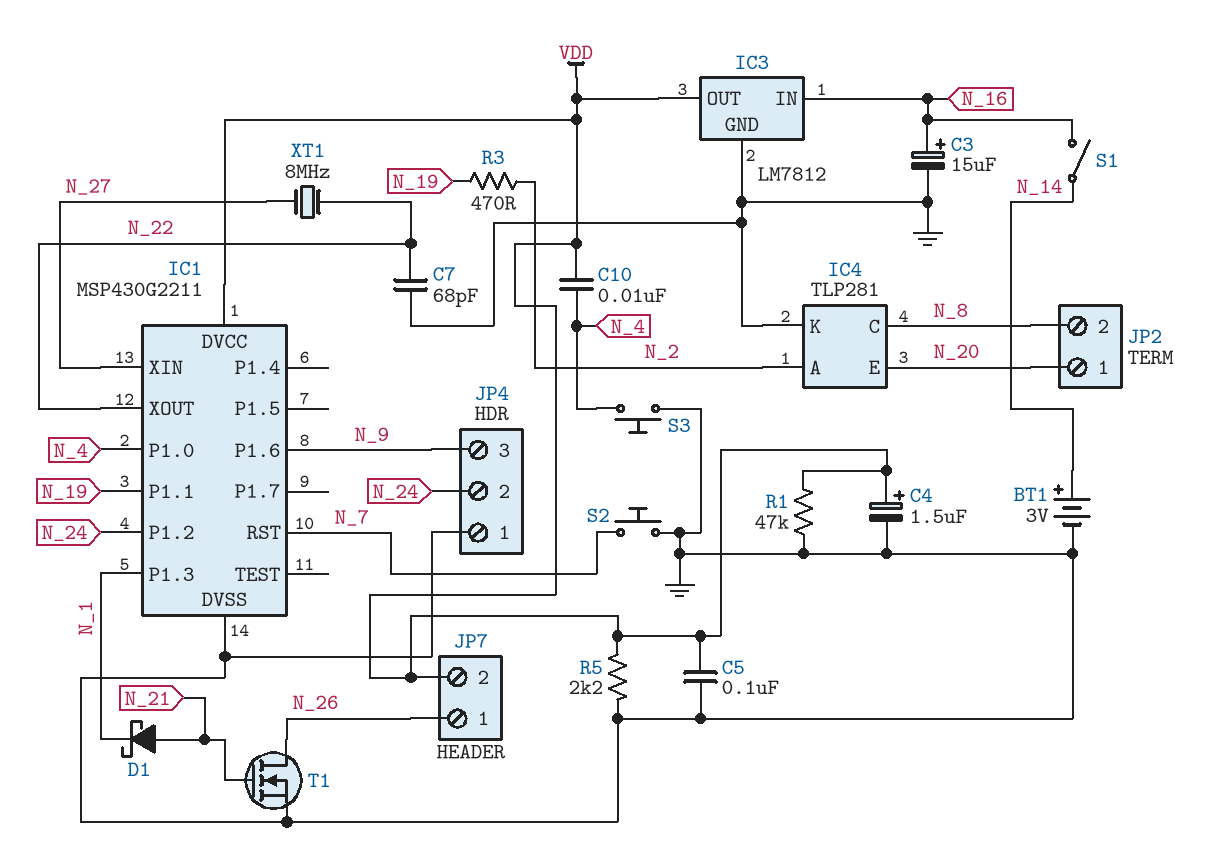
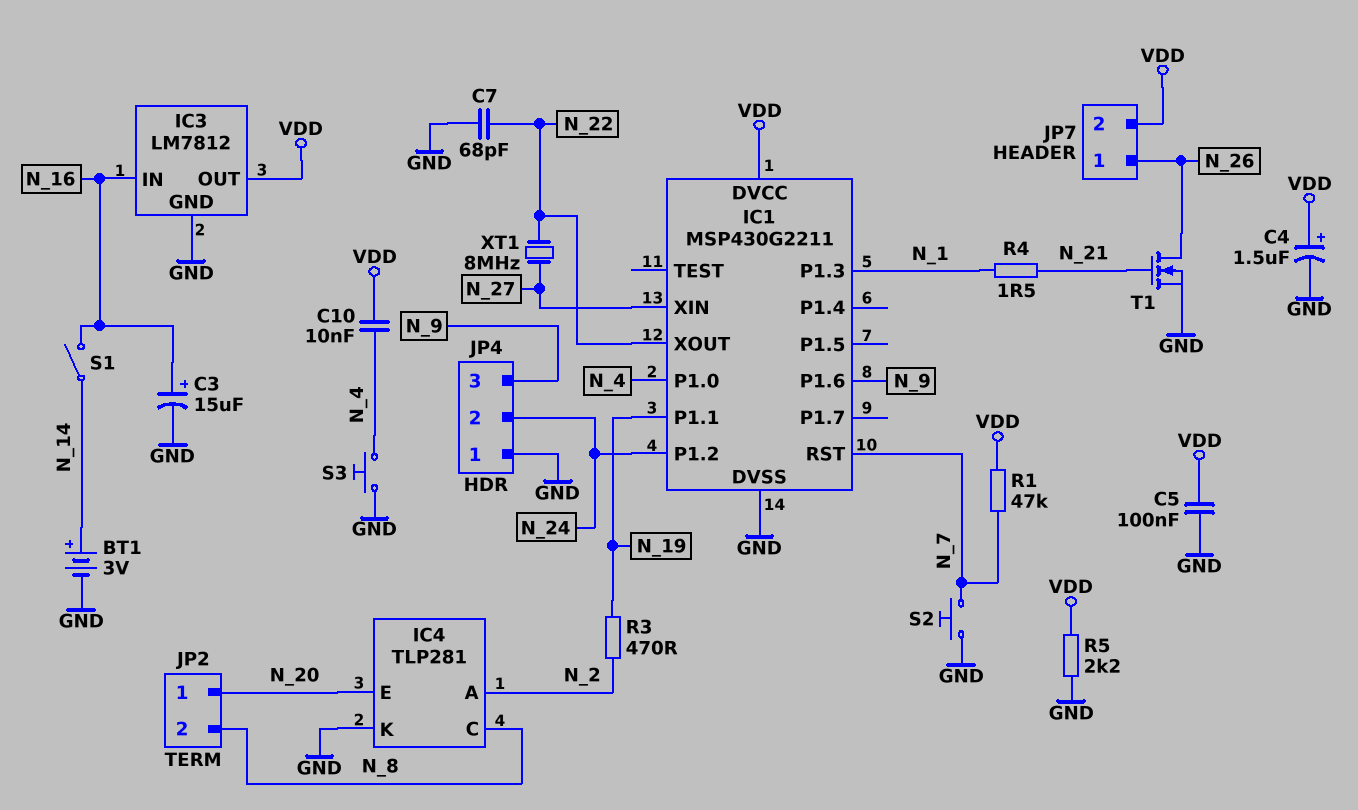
D1: schottky (A N_21, K N_1) -> none
R1: 47k (GND, VDD) -> 47k (N_7, VDD)
R4: none -> 1.5 (N_1, N_21)

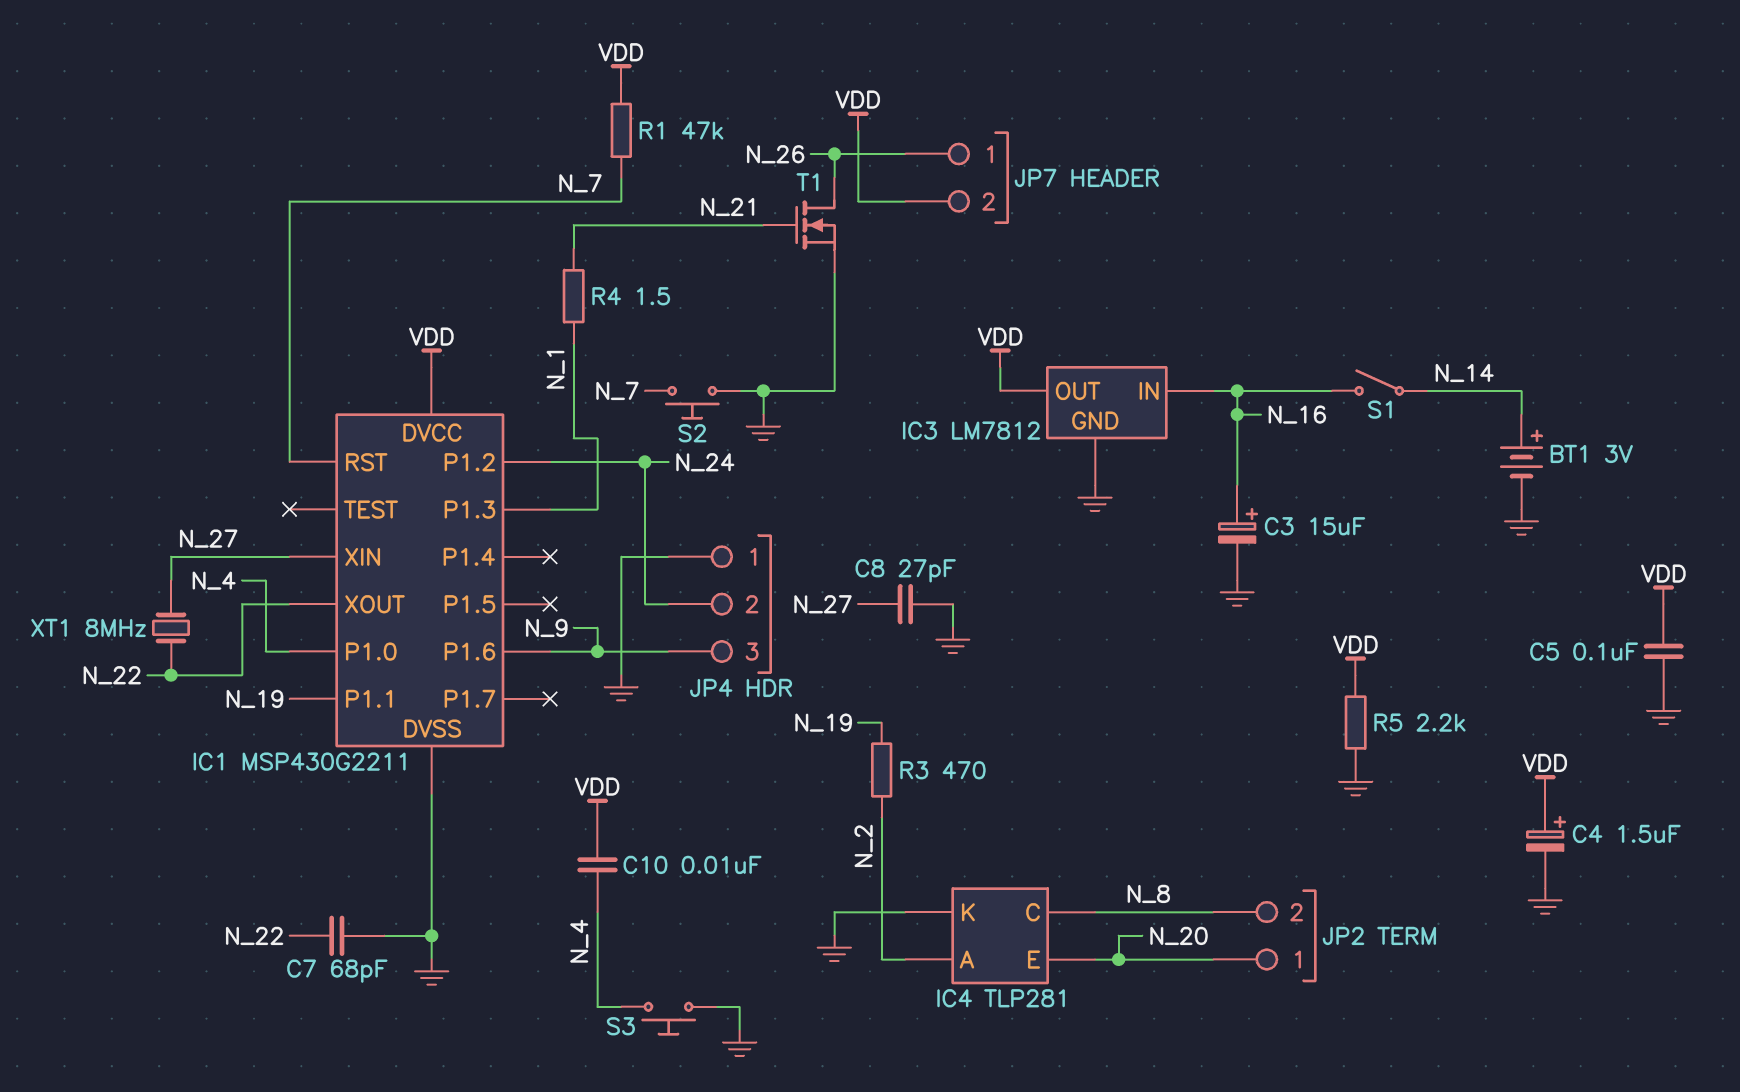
C8: none -> 27pF (GND, N_27)

